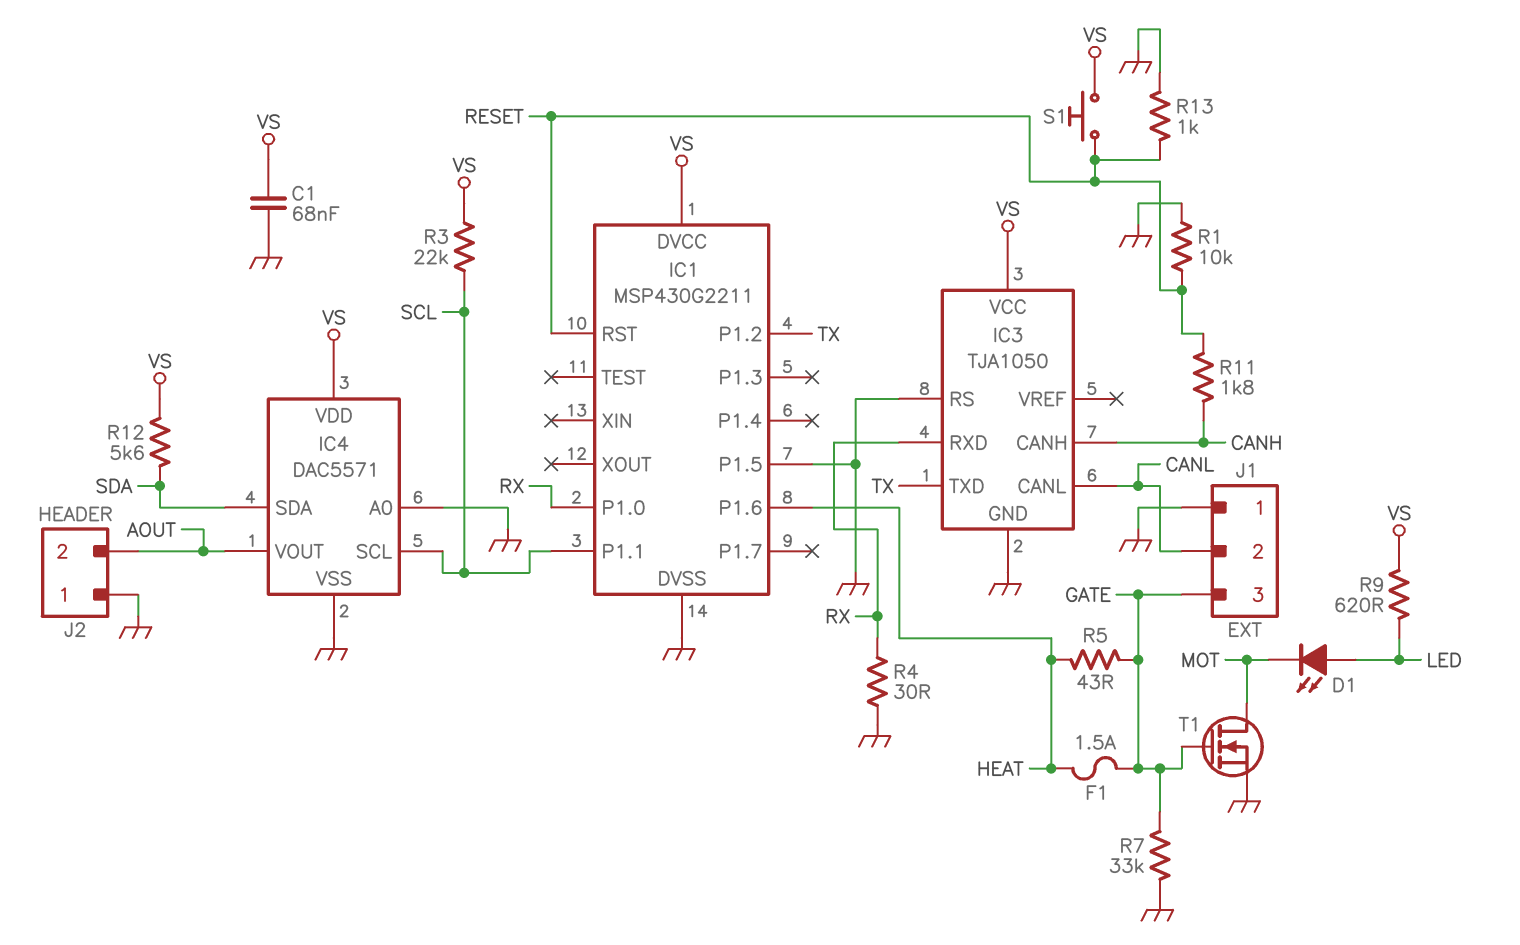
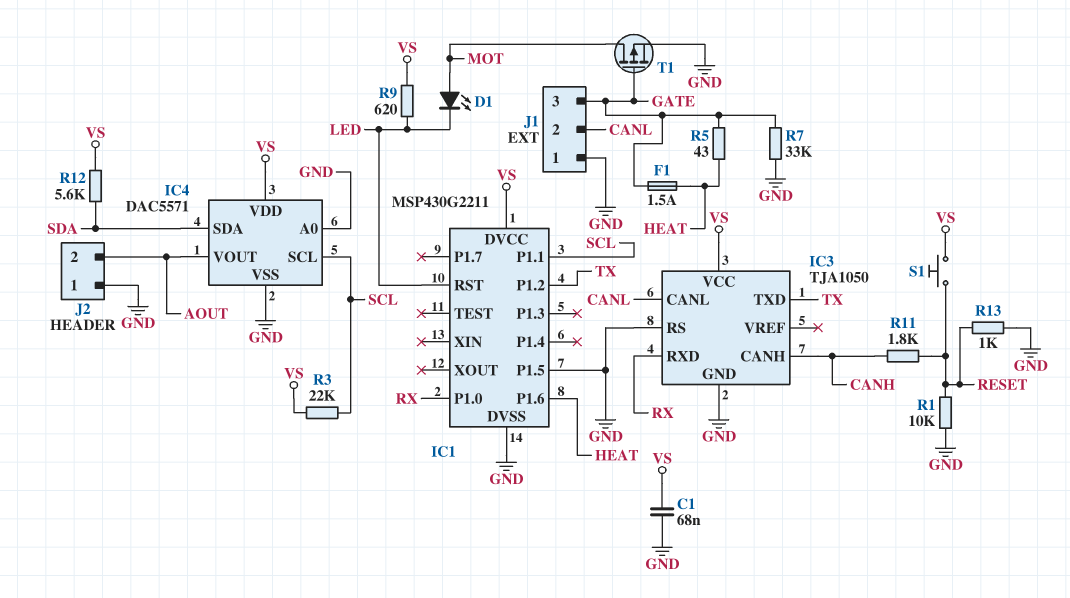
D1: LED (A LED, K MOT) -> LED (A MOT, K LED)
IC1 pin RST: RESET -> LED
R4: 30 (GND, RX) -> none
T1: NMOS (G GATE, D MOT, S GND) -> PMOS (G GATE, D MOT, S GND)

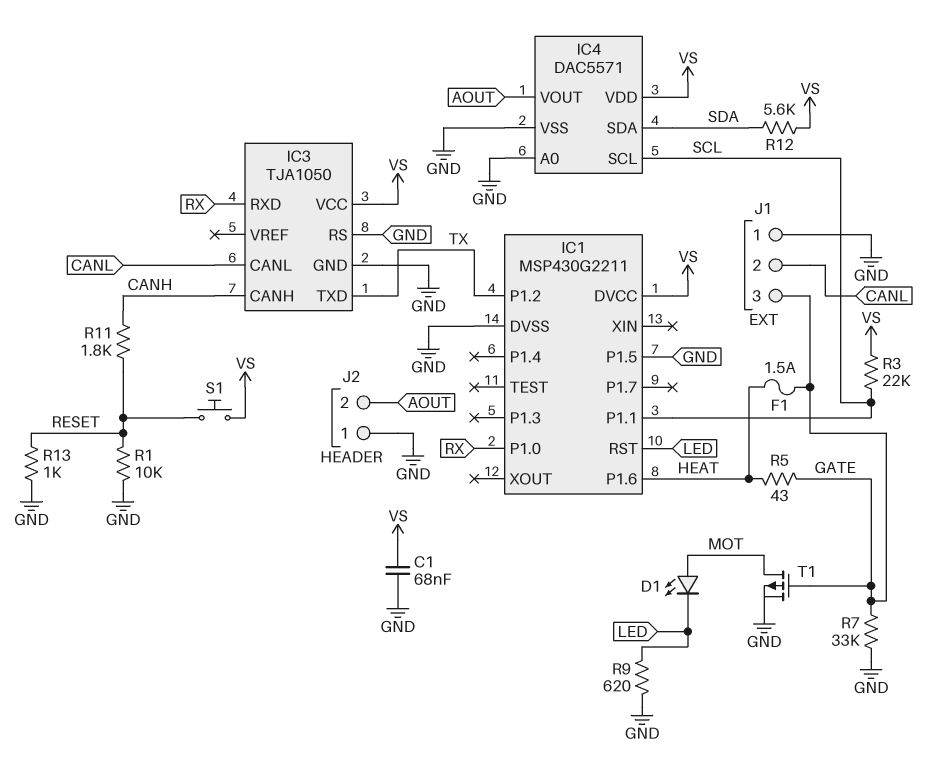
R9: 620 (LED, VS) -> 620 (GND, LED)

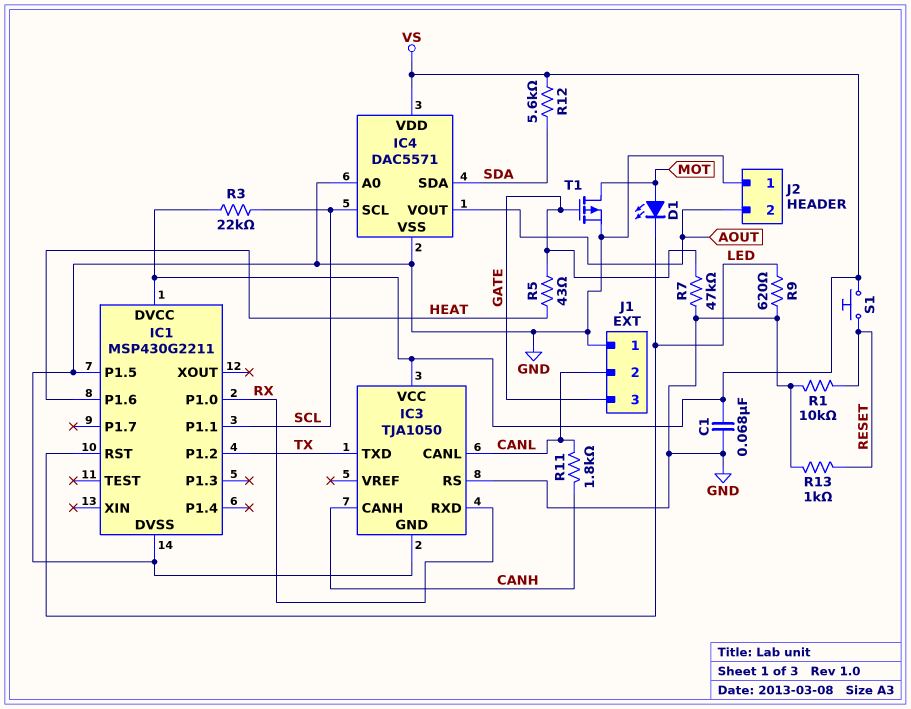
F1: 1.5A (GATE, HEAT) -> none
R7: 33k (GATE, GND) -> 47k (GATE, GND)
R11: 1.8k (CANH, RESET) -> 1.8k (CANH, CANL)

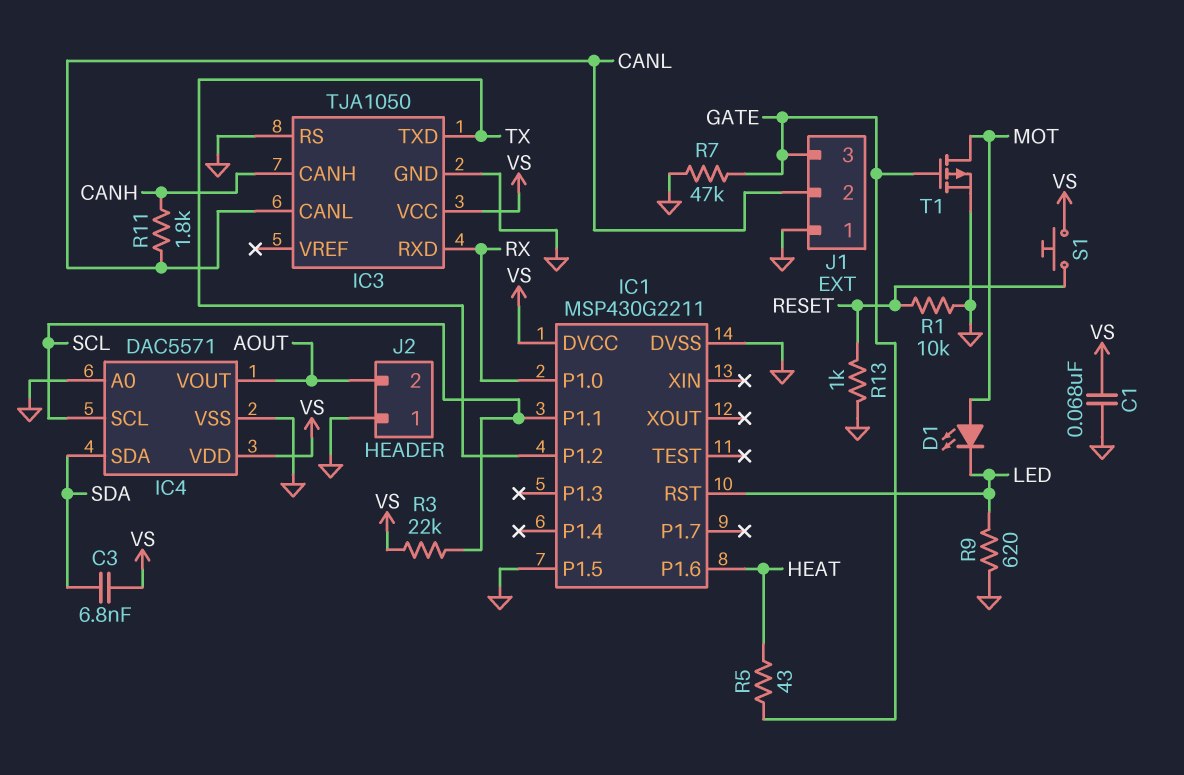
C3: none -> 6.8nF (SDA, VS)
R12: 5.6k (SDA, VS) -> none

